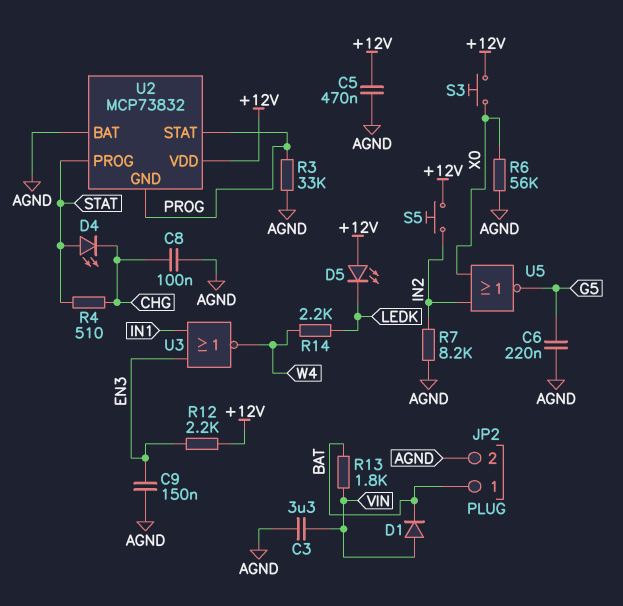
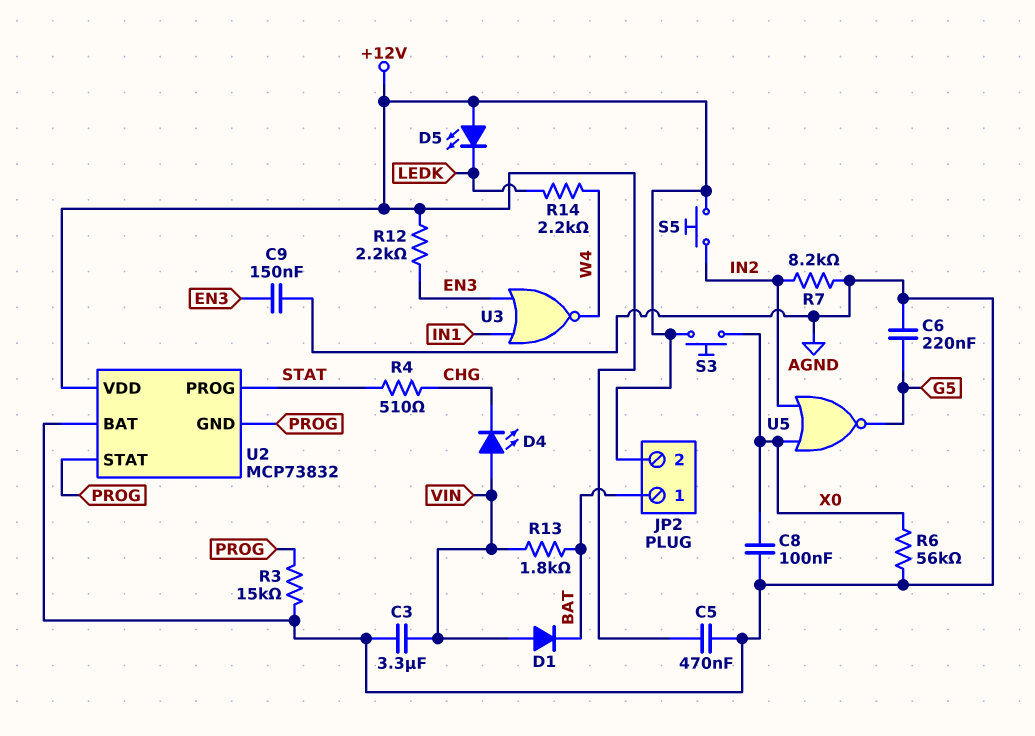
C8: 100nF (AGND, CHG) -> 100nF (AGND, X0)
D4: LED (A STAT, K CHG) -> LED (A VIN, K CHG)
JP2 pin 2: AGND -> +12V
R3: 33k (AGND, PROG) -> 15k (AGND, PROG)

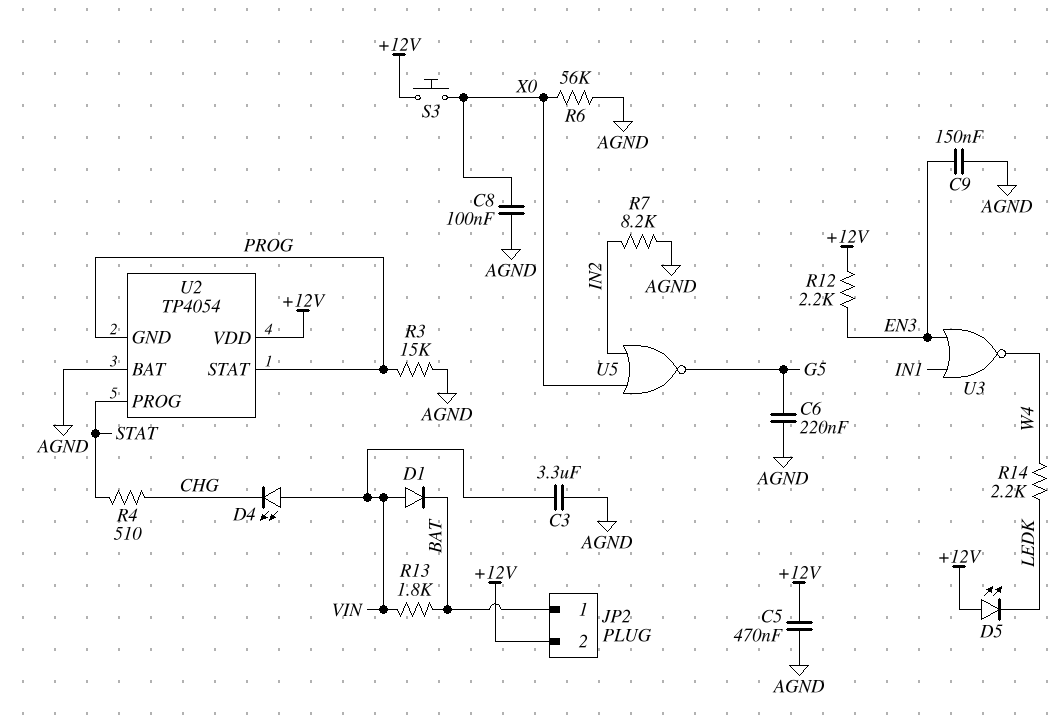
S5: button (+12V, IN2) -> none
U2: MCP73832 -> TP4054

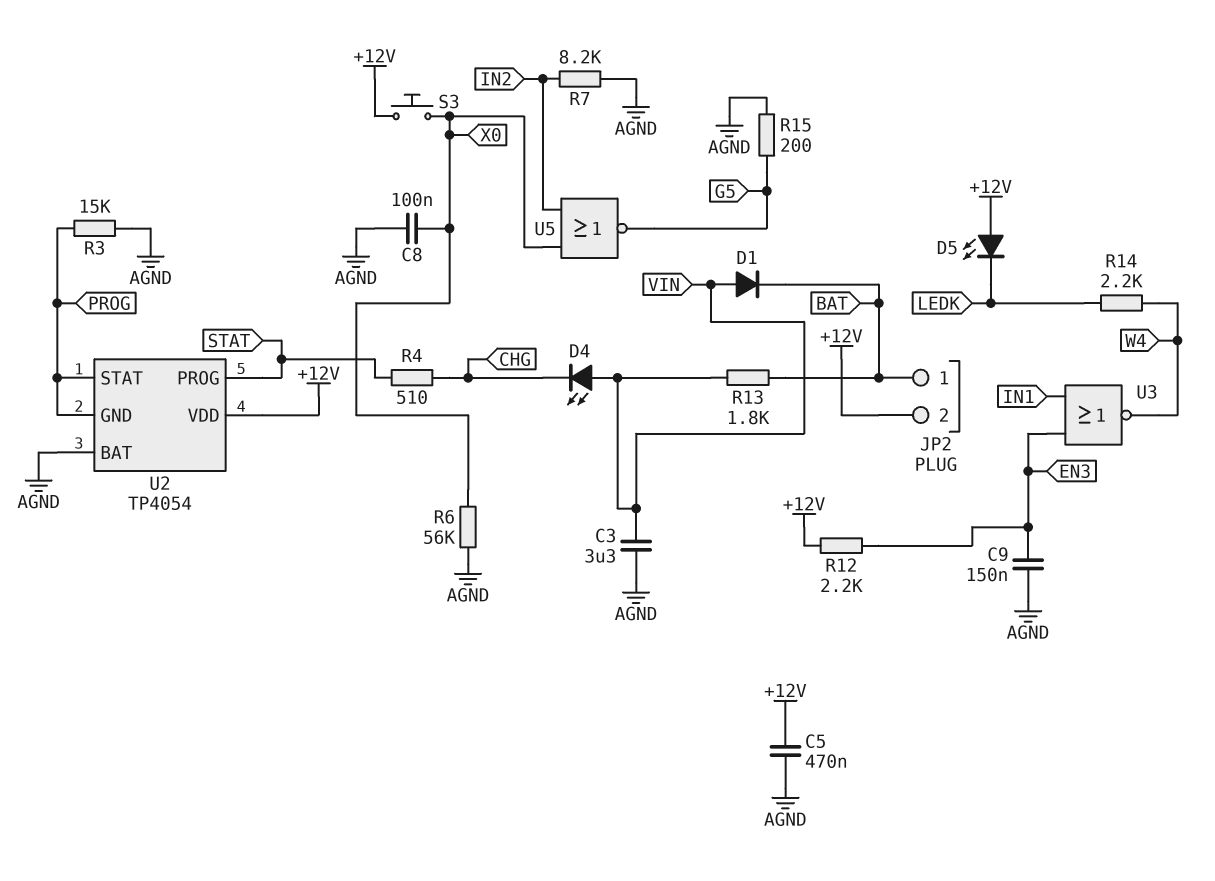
C6: 220nF (AGND, G5) -> none
R15: none -> 200 (AGND, G5)

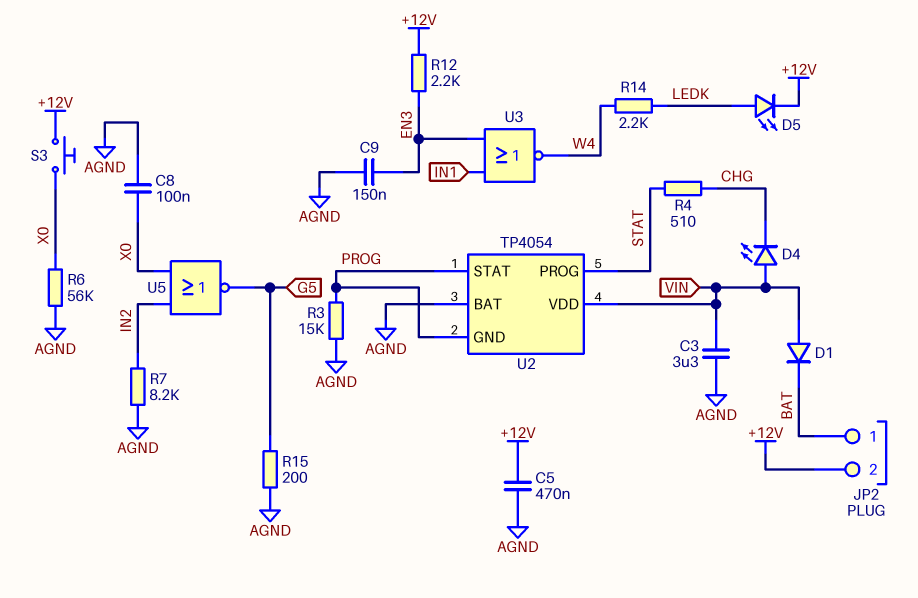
D5: LED (A +12V, K LEDK) -> LED (A LEDK, K +12V)
R13: 1.8k (BAT, VIN) -> none
U2 pin VDD: +12V -> VIN

